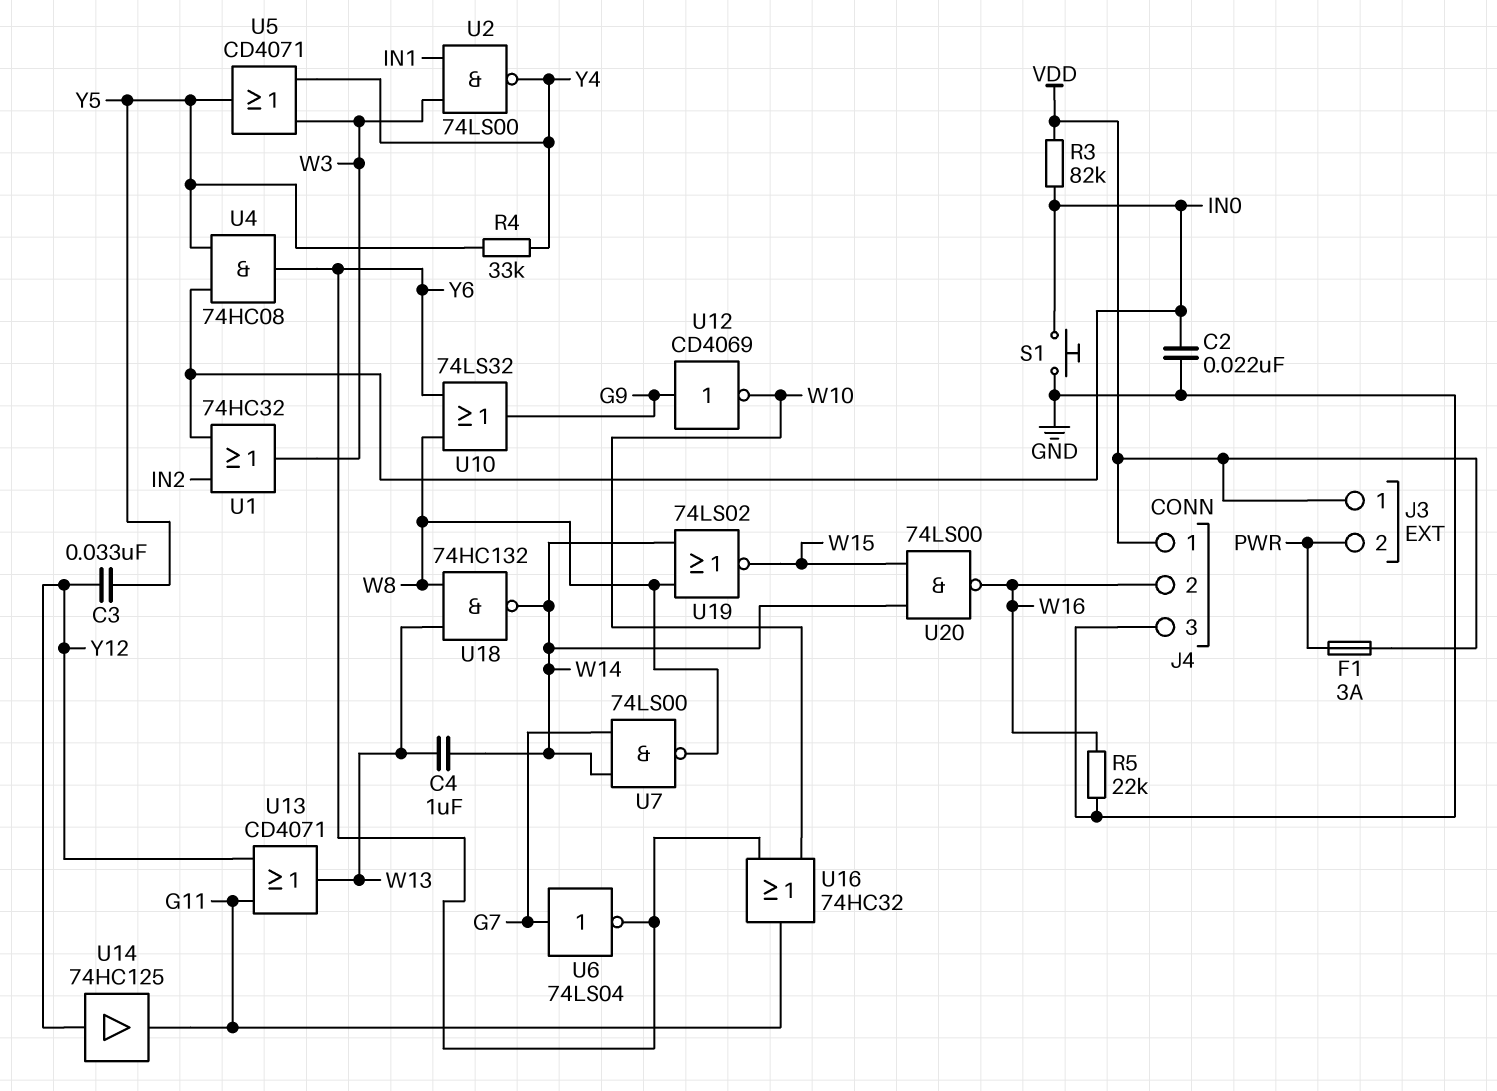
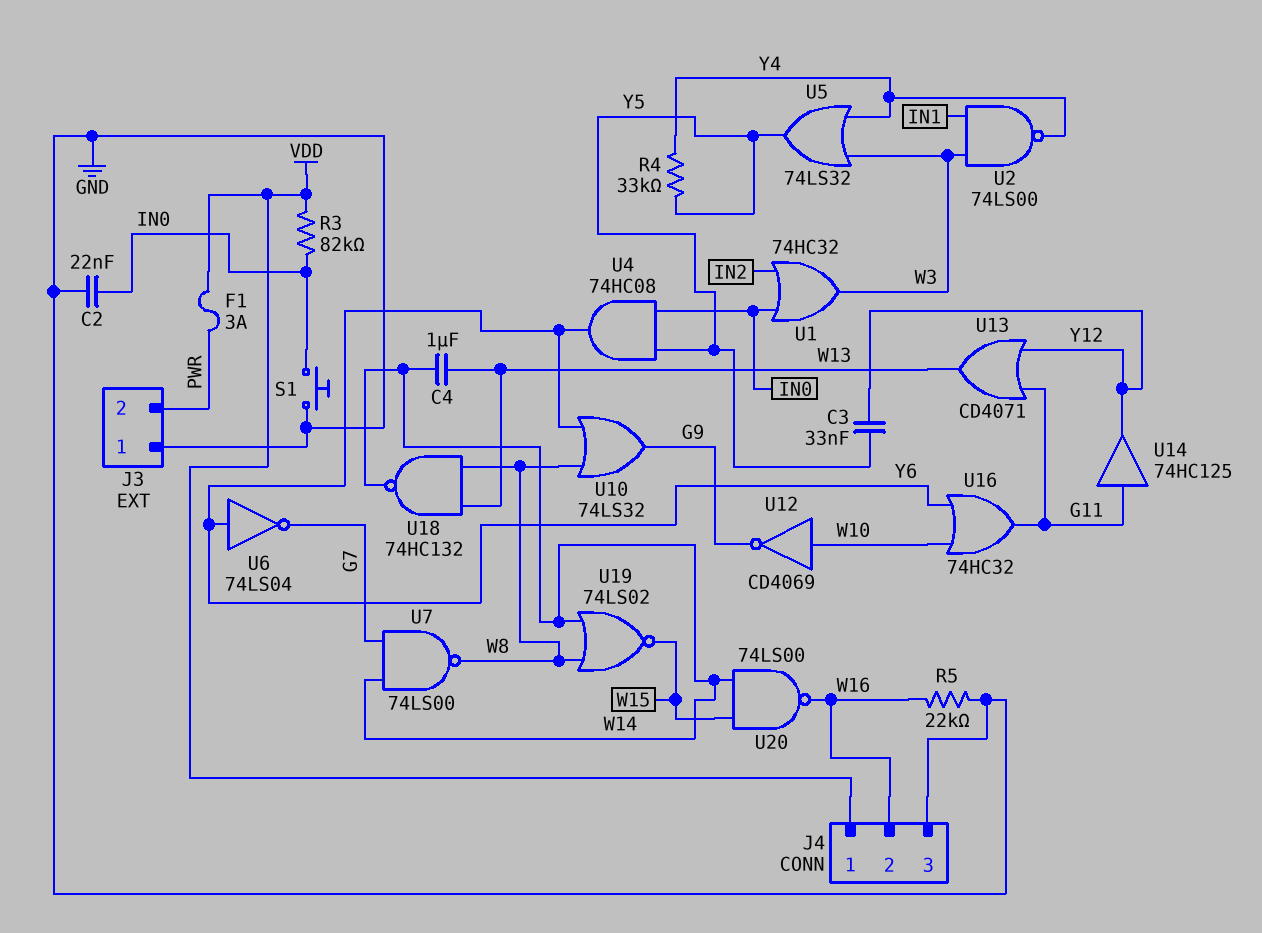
J3 pin 1: VDD -> GND
U5: OR CD4071 (in W3, in Y4, out Y5) -> OR 74LS32 (in W3, in Y4, out Y5)
U6: NOT 74LS04 (in G7, out Y6) -> NOT 74LS04 (in Y6, out G7)
U12: NOT CD4069 (in G9, out W10) -> NOT CD4069 (in W10, out G9)
U14: buffer 74HC125 (in Y12, out G11) -> buffer 74HC125 (in G11, out Y12)

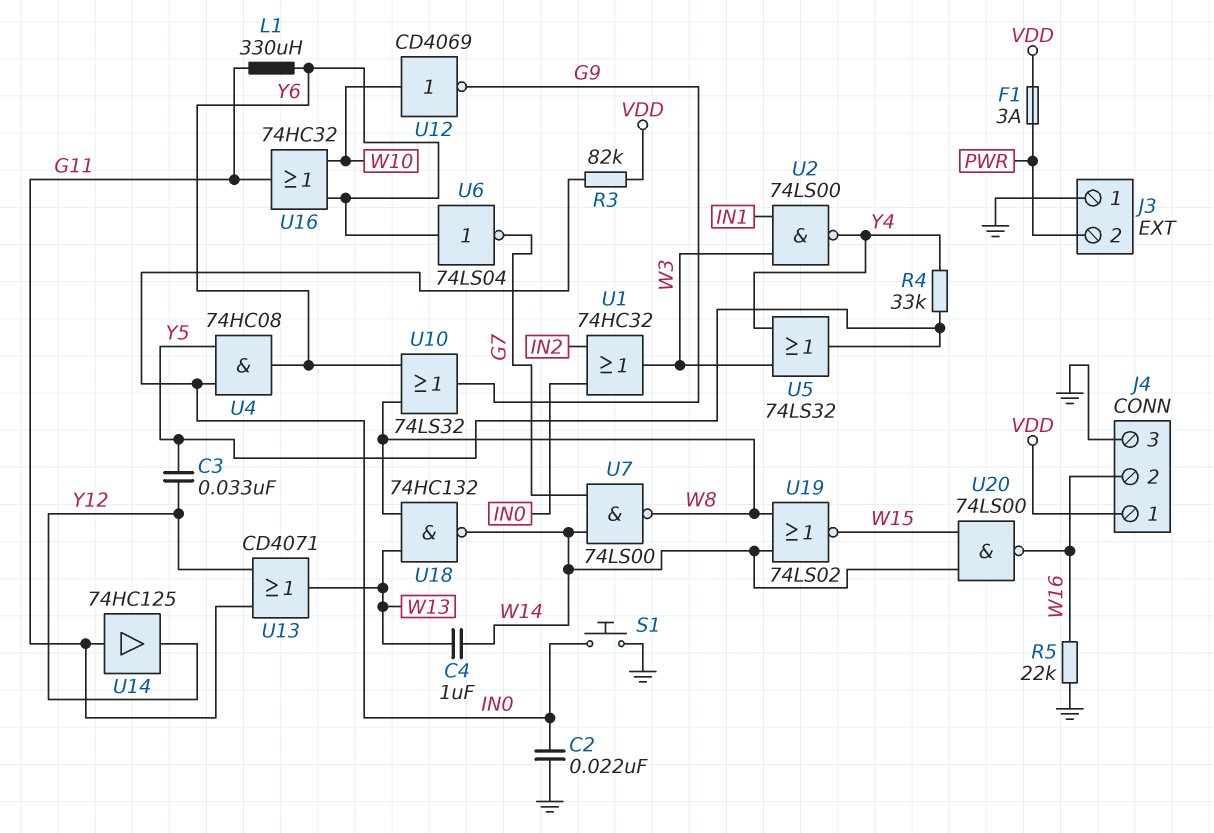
L1: none -> 330uH (G11, Y6)

